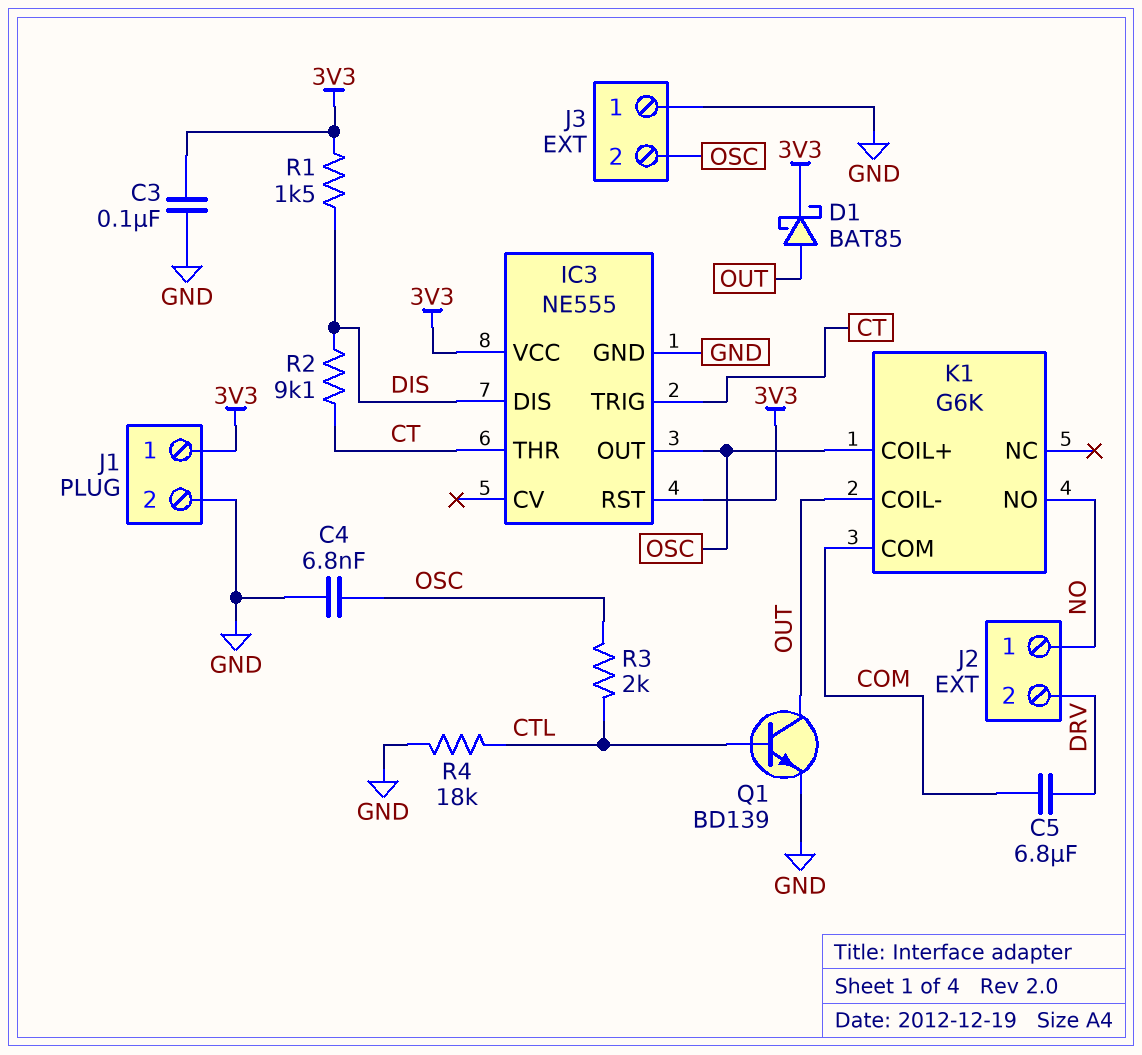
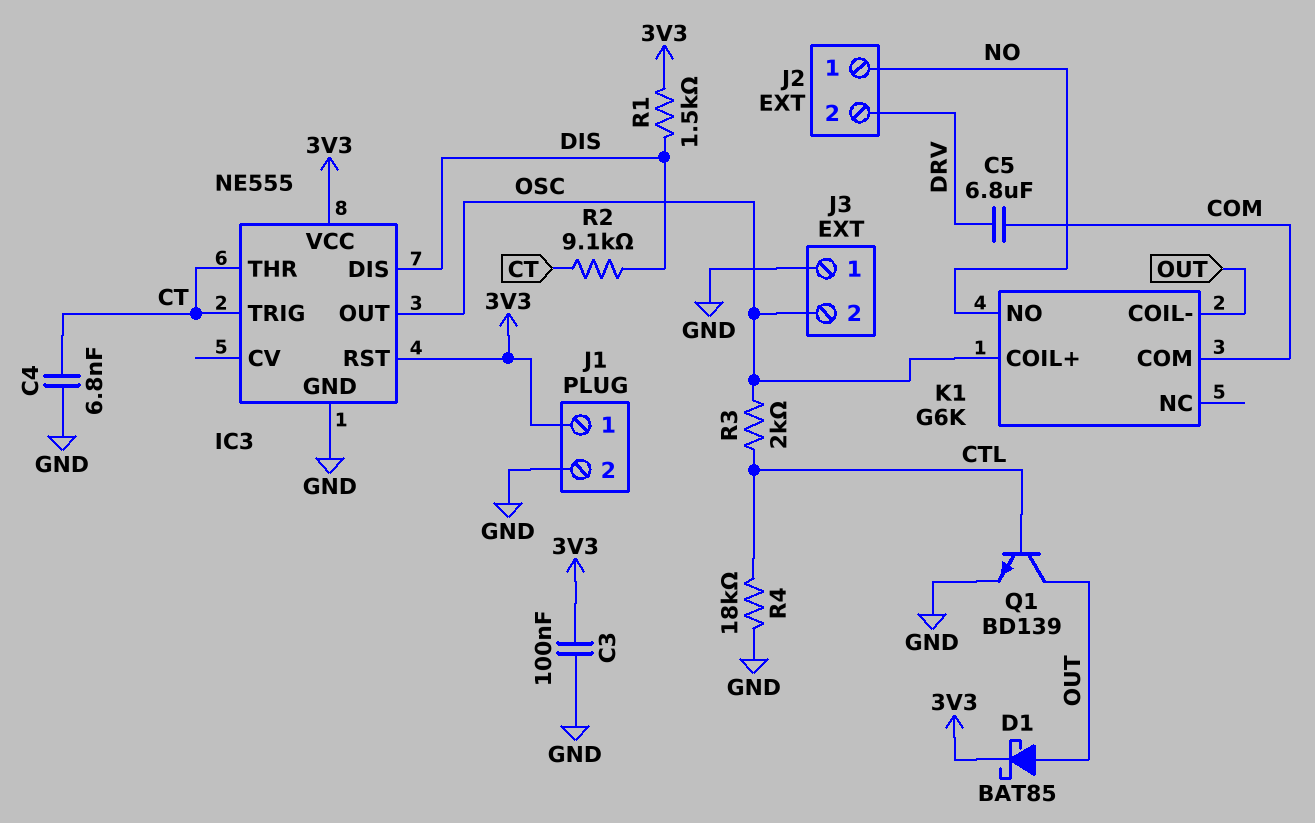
C4: 6.8nF (GND, OSC) -> 6.8nF (CT, GND)

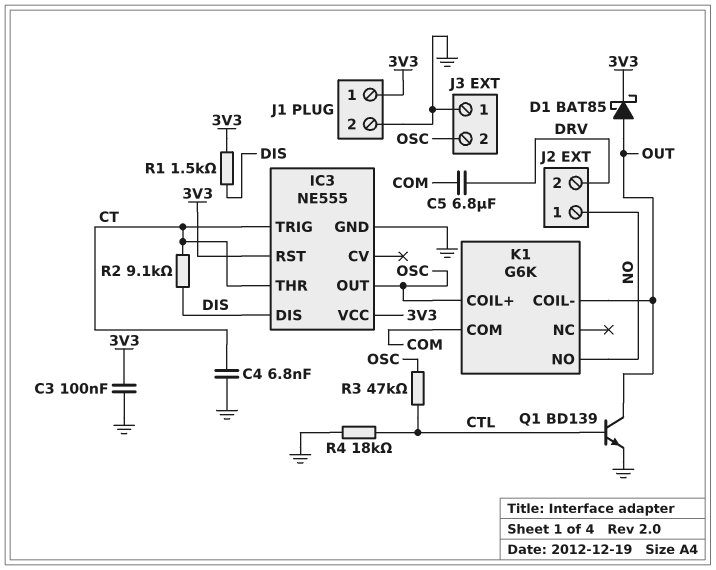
R3: 2k (CTL, OSC) -> 47k (CTL, OSC)

